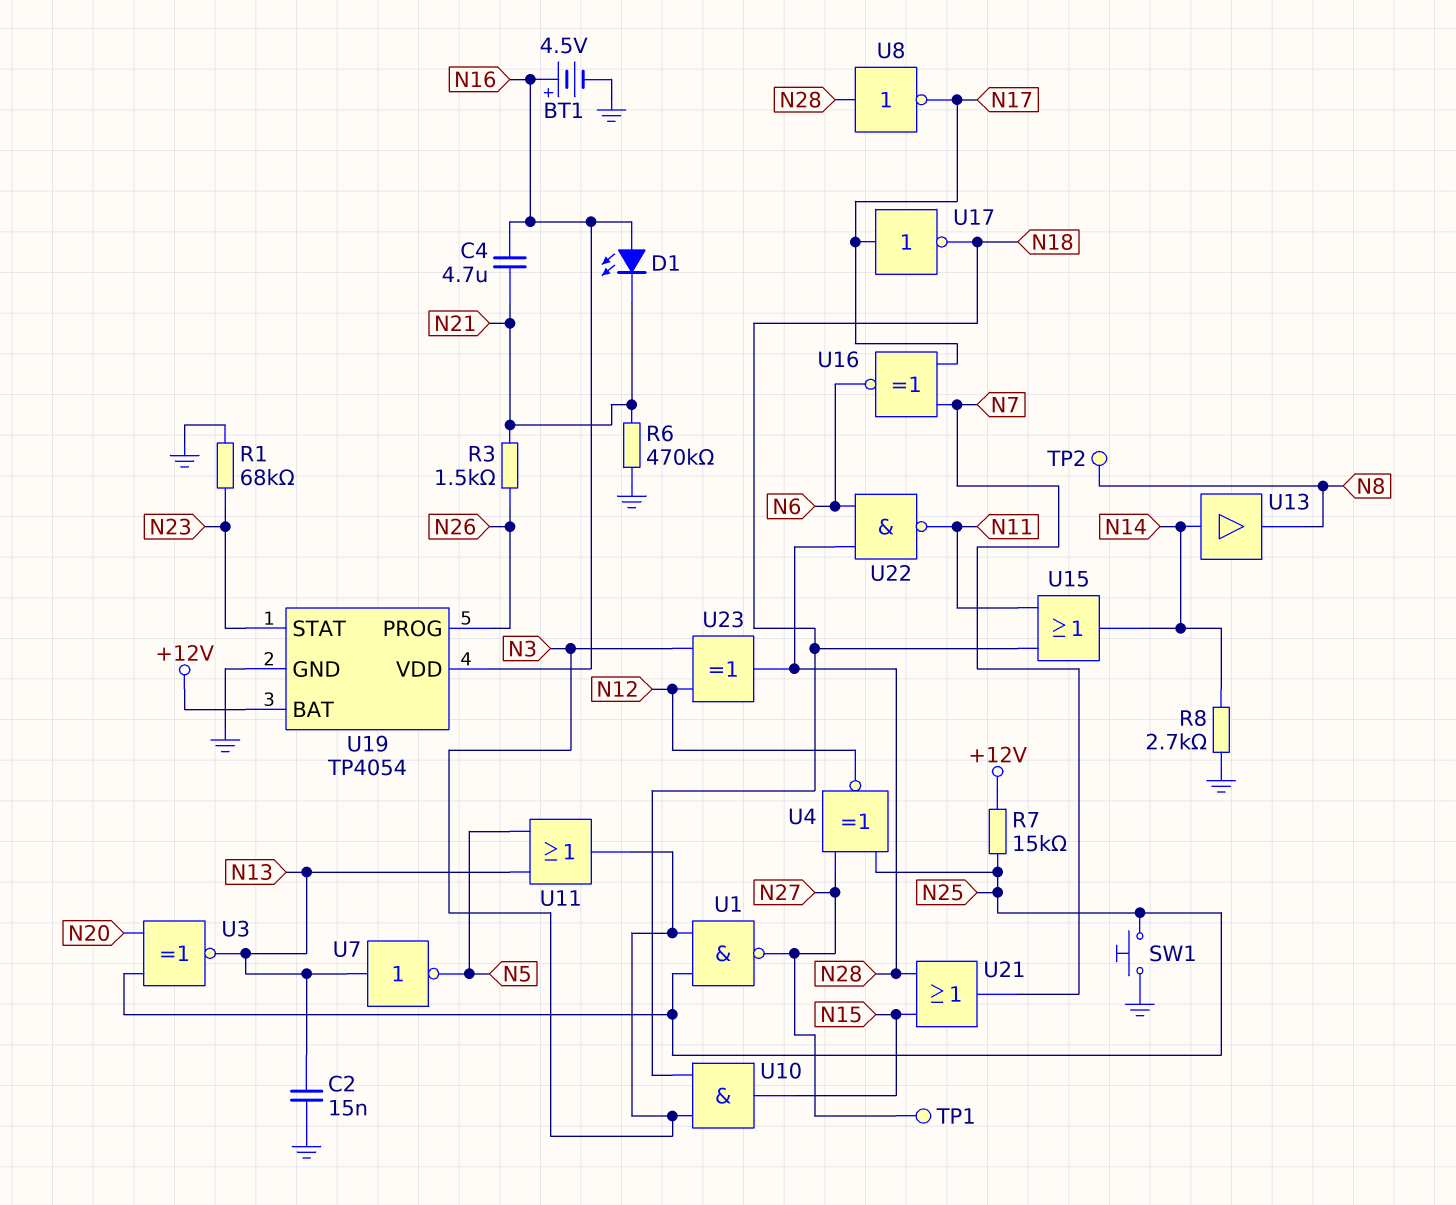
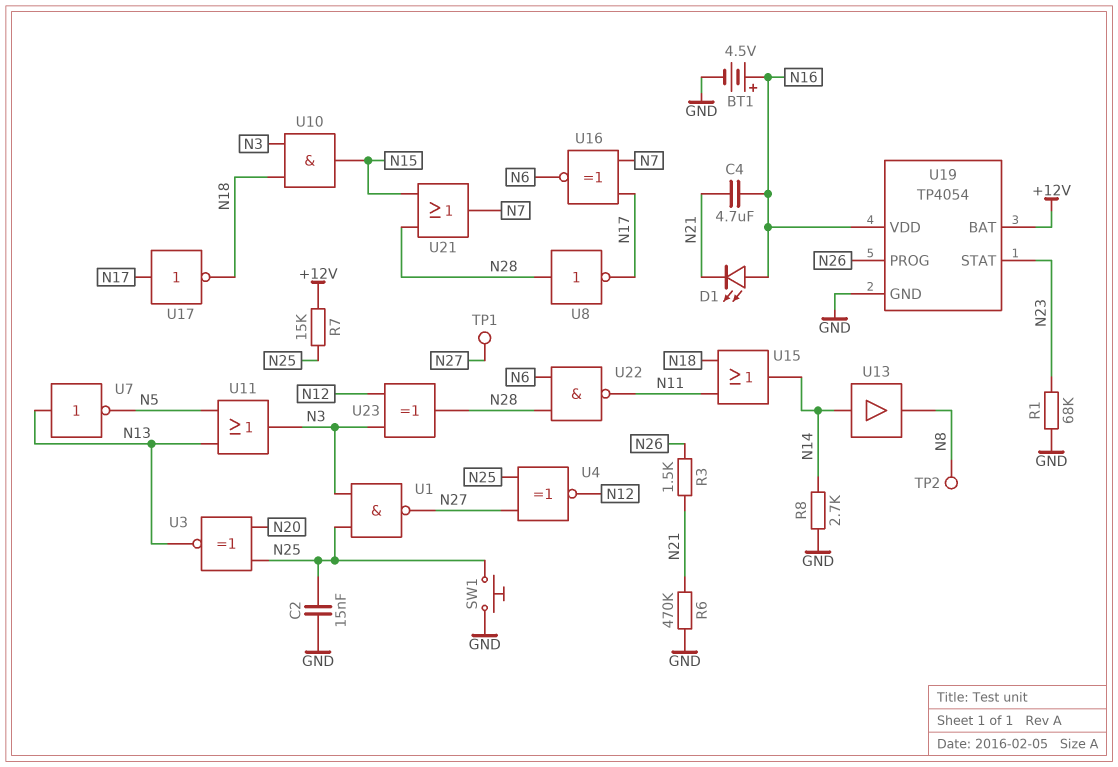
C2: 15nF (GND, N13) -> 15nF (GND, N25)

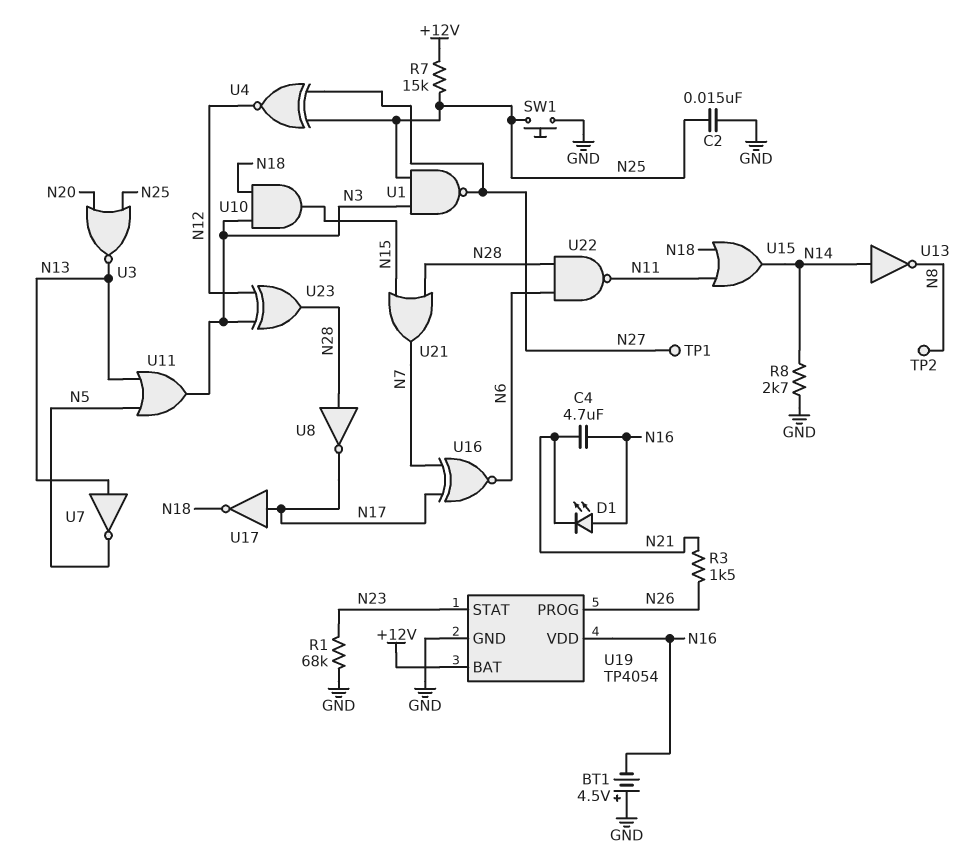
BT1: 4.5V (plus N16, minus GND) -> 4.5V (plus GND, minus N16)
R6: 470k (GND, N21) -> none
U3: XNOR (in N20, in N25, out N13) -> NOR (in N20, in N25, out N13)
U13: buffer (in N14, out N8) -> NOT (in N14, out N8)

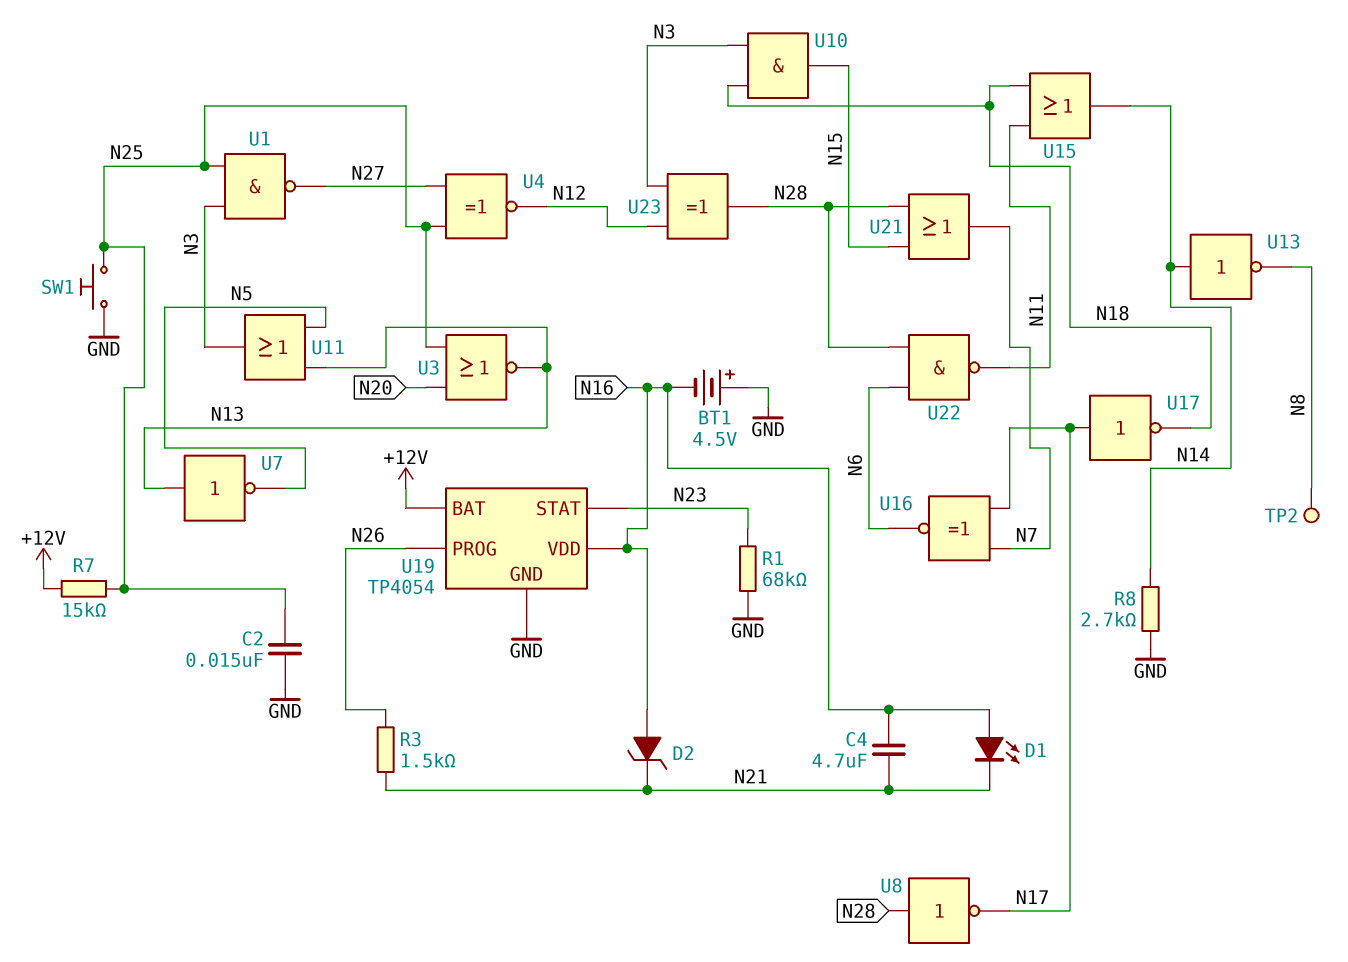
D2: none -> zener (A N16, K N21)
TP1: test point (N27) -> none

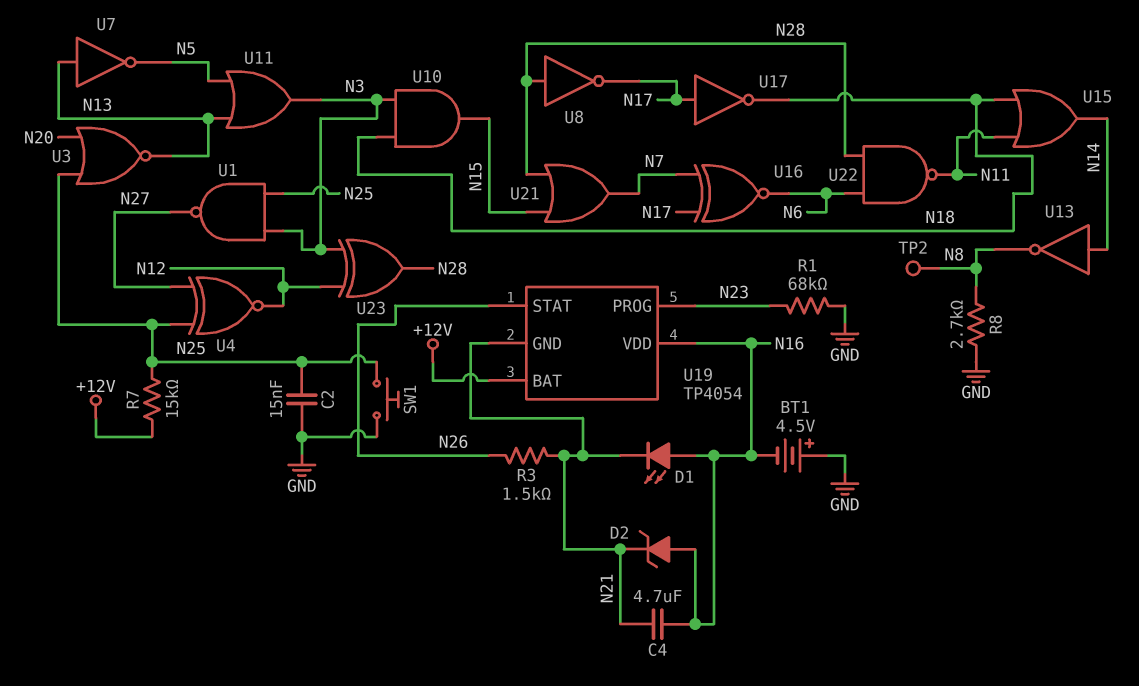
R8: 2.7k (GND, N14) -> 2.7k (GND, N8)
U19 pin GND: GND -> N21
U19 pin PROG: N26 -> N23
U19 pin STAT: N23 -> N26

